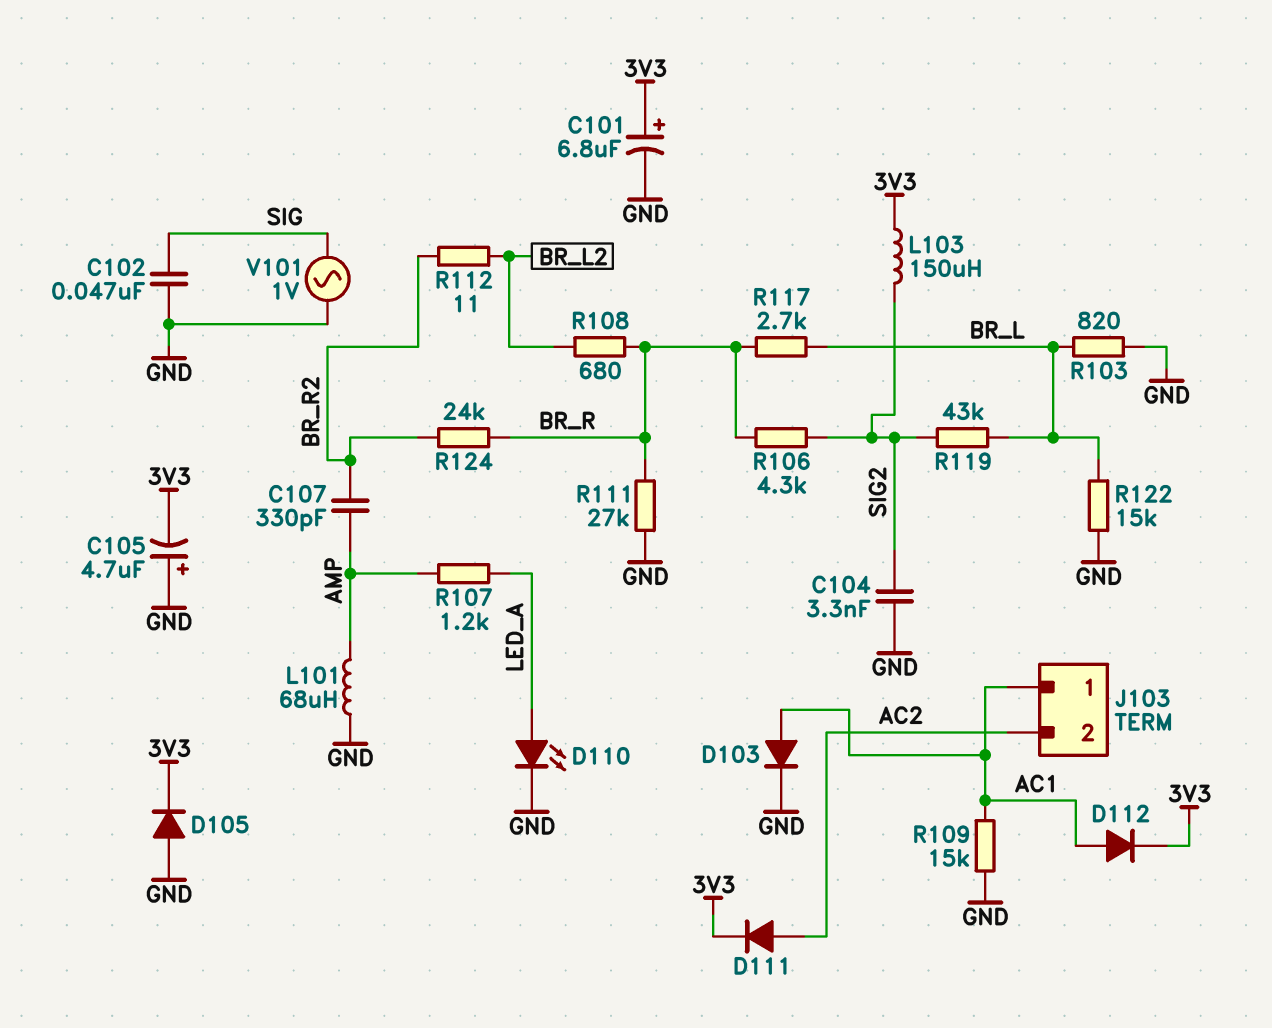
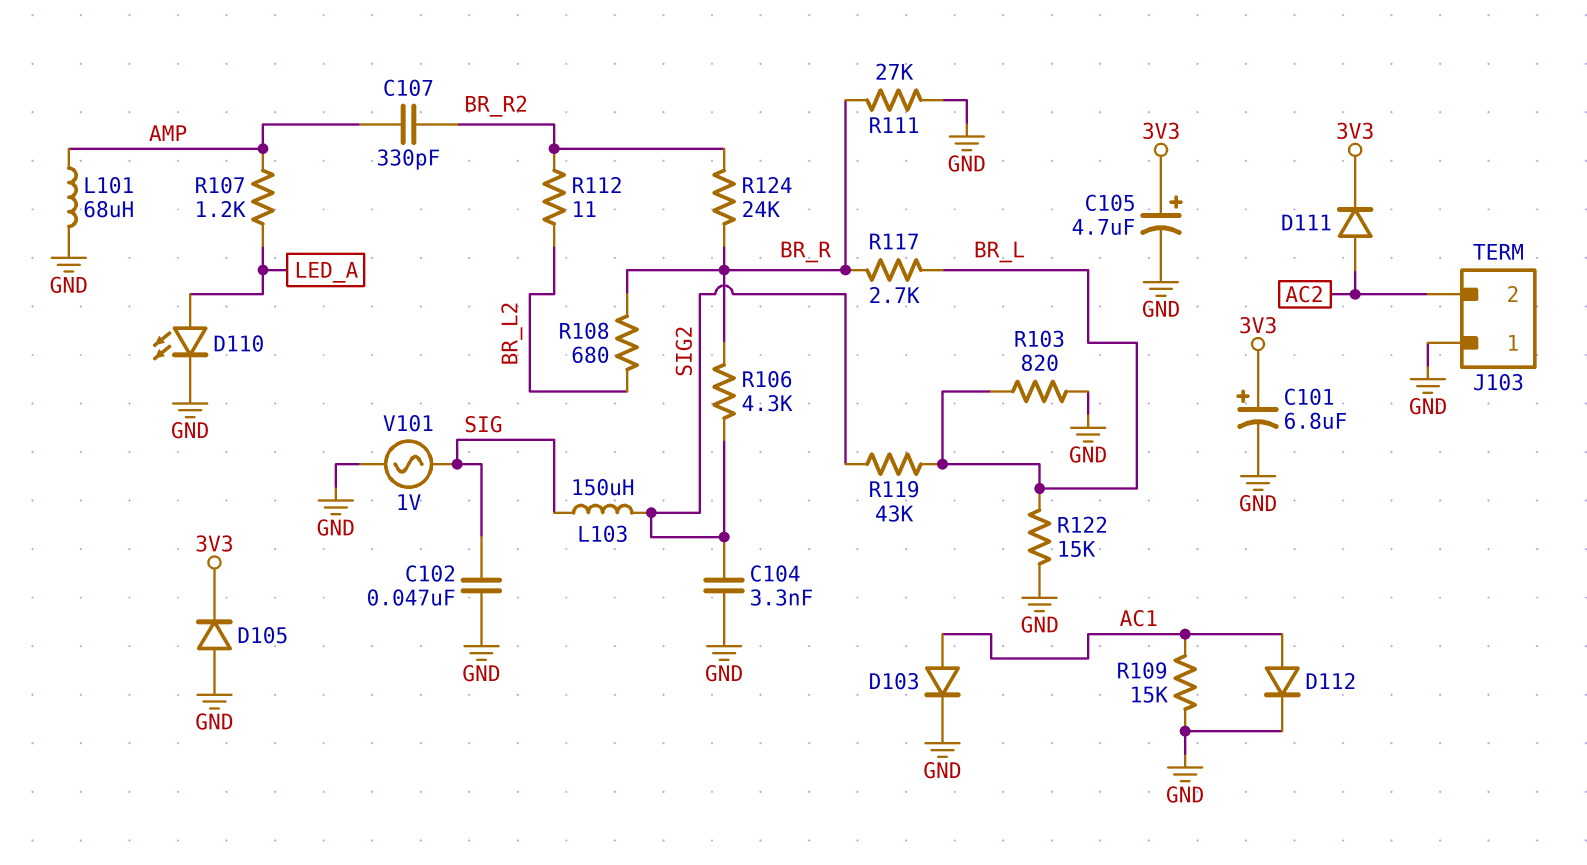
C105: 4.7uF (plus GND, minus 3V3) -> 4.7uF (plus 3V3, minus GND)
D112: diode (A AC1, K 3V3) -> diode (A AC1, K GND)
J103 pin 1: AC1 -> GND
L103: 150uH (3V3, SIG2) -> 150uH (SIG, SIG2)

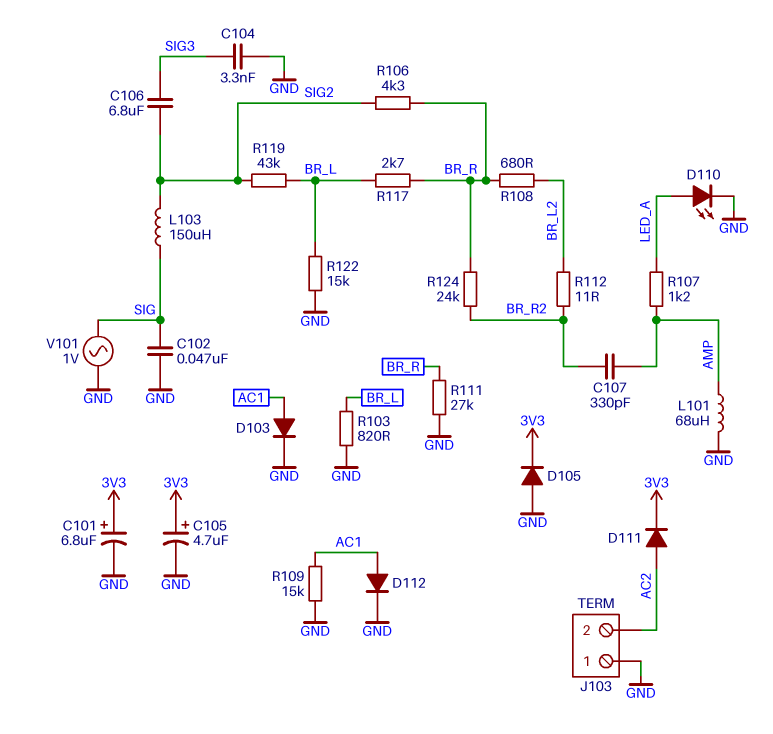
C104: 3.3nF (GND, SIG2) -> 3.3nF (GND, SIG3)
C106: none -> 6.8uF (SIG2, SIG3)

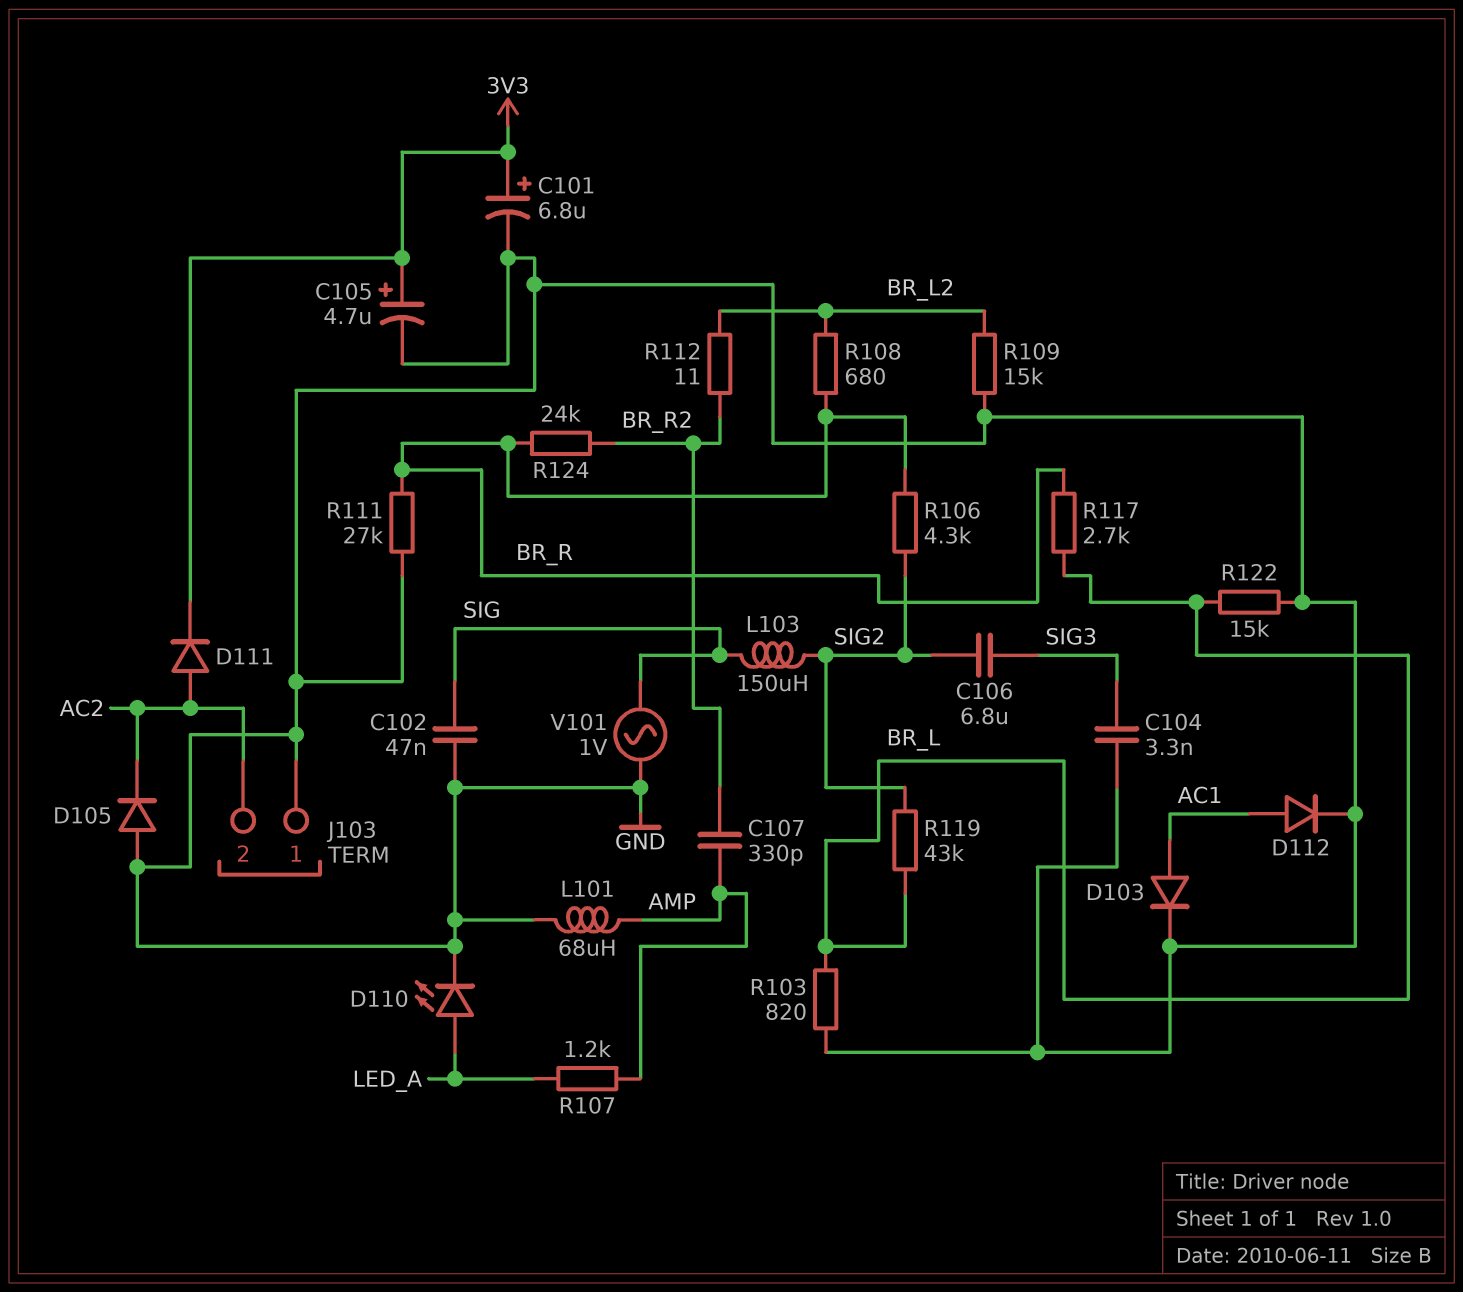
D105: diode (A GND, K 3V3) -> diode (A GND, K AC2)
R109: 15k (AC1, GND) -> 15k (BR_L2, GND)

